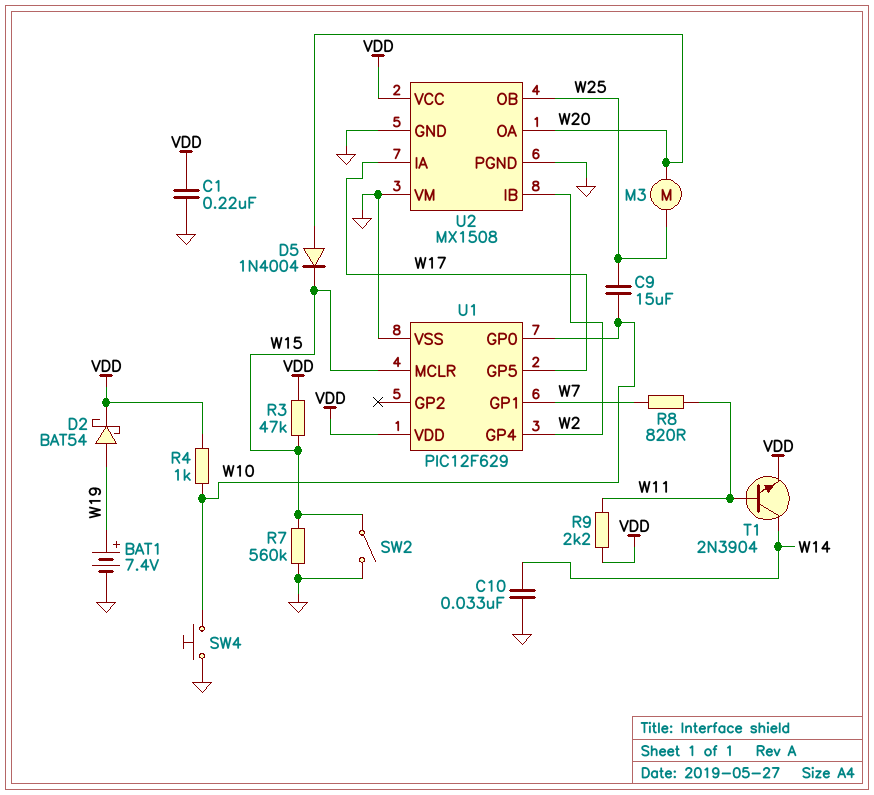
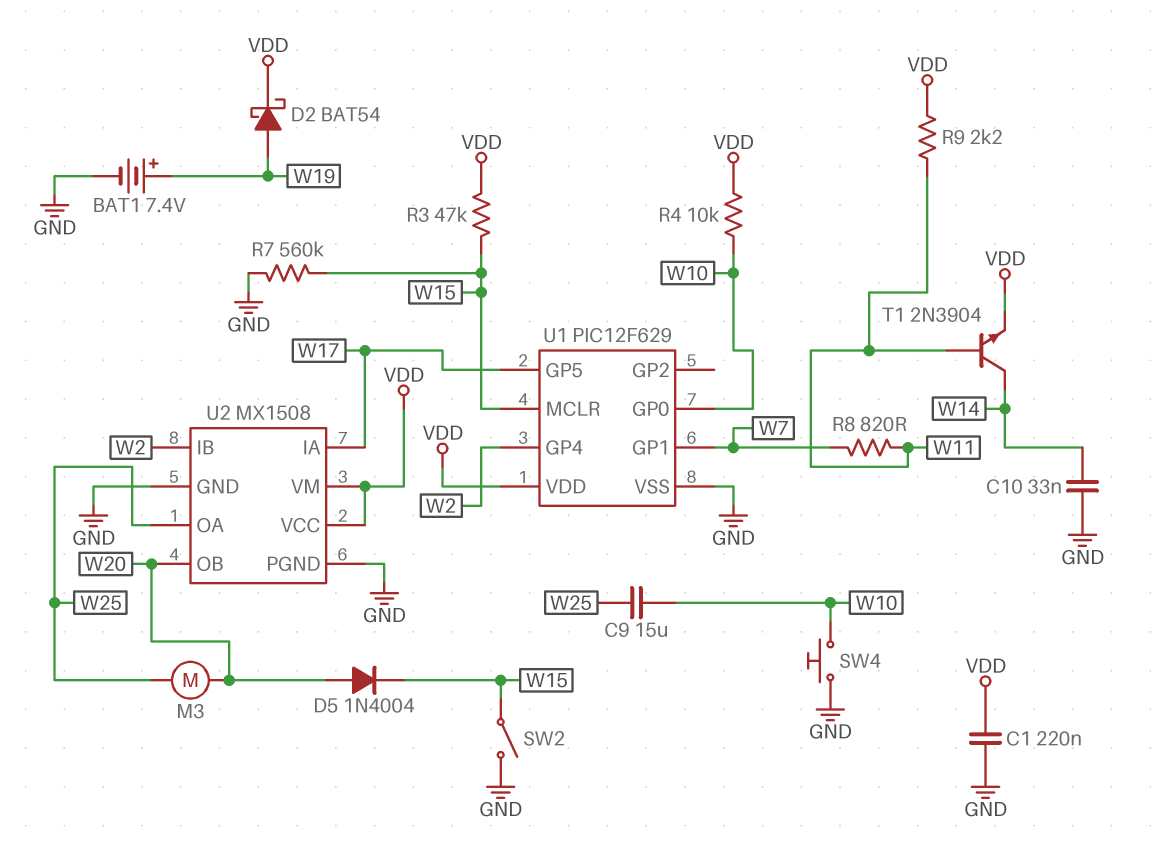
R4: 1k (VDD, W10) -> 10k (VDD, W10)
U2 pin OA: W20 -> W25
U2 pin OB: W25 -> W20
U2 pin VM: GND -> VDD

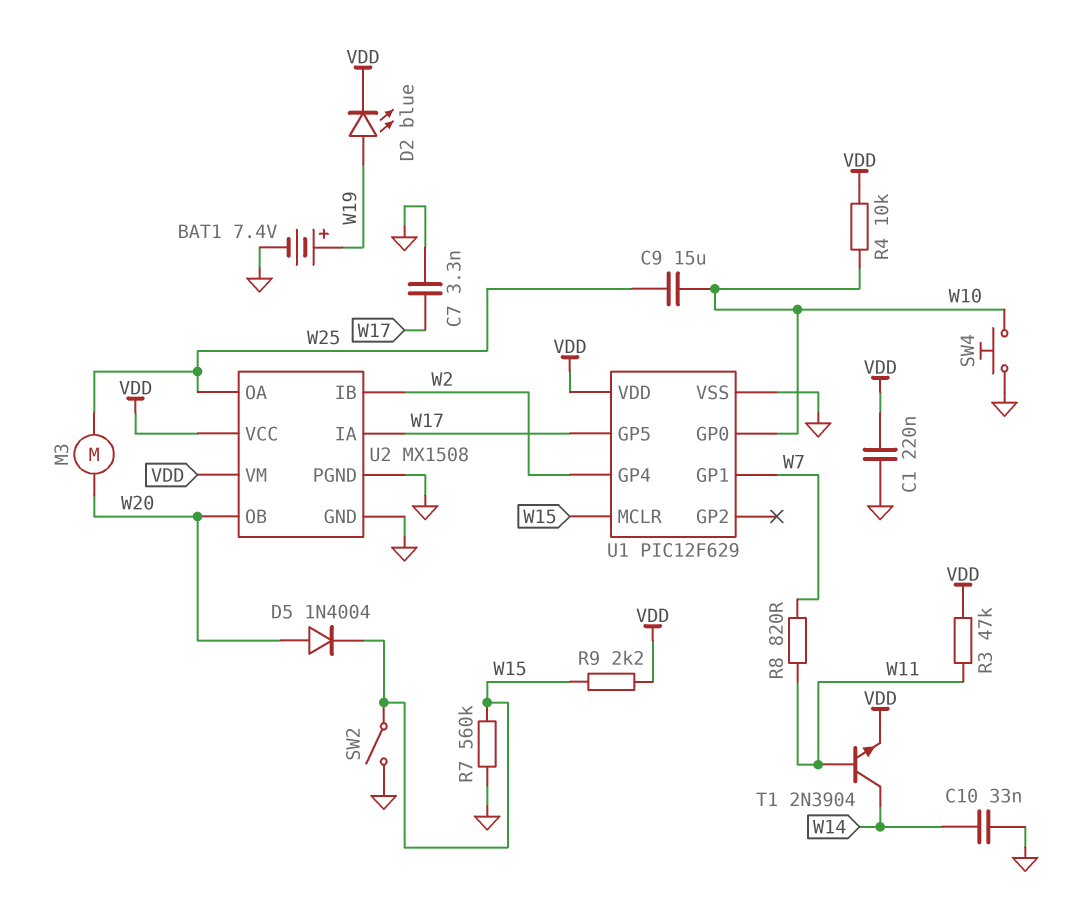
C7: none -> 3.3nF (GND, W17)
D2: schottky BAT54 (A W19, K VDD) -> LED blue (A W19, K VDD)
R3: 47k (VDD, W15) -> 47k (VDD, W11)
R9: 2.2k (VDD, W11) -> 2.2k (VDD, W15)

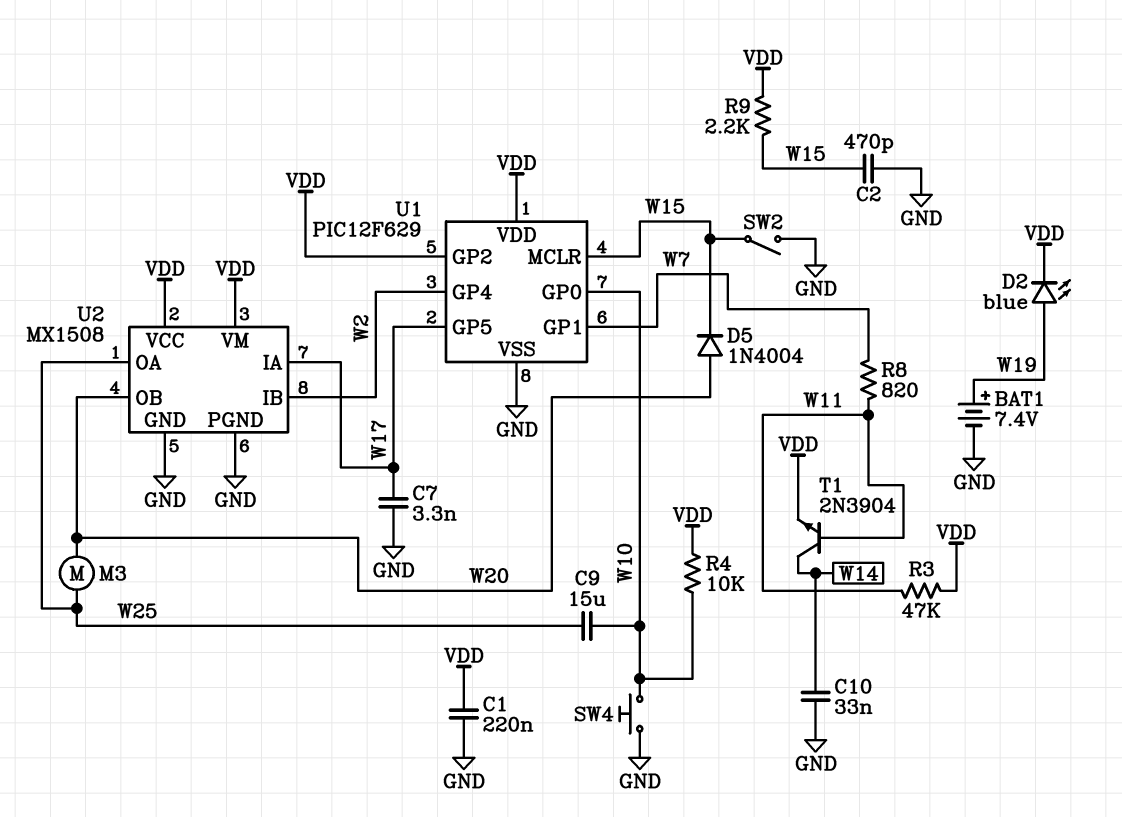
C2: none -> 470pF (GND, W15)
R7: 560k (GND, W15) -> none
U1 pin GP2: none -> VDD

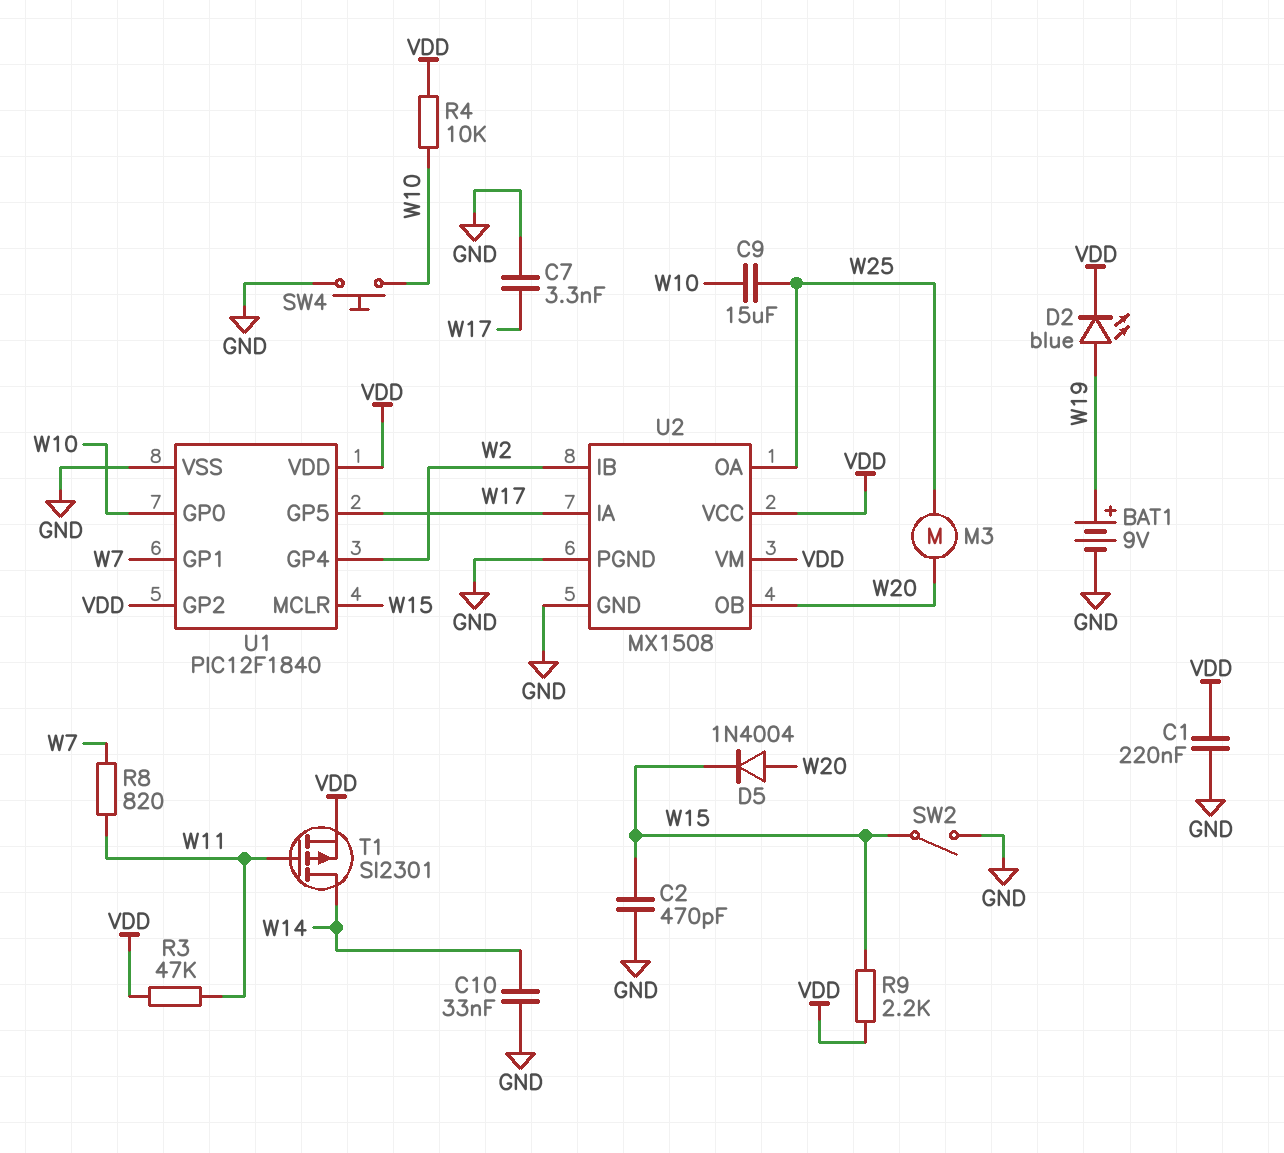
BAT1: 7.4V (plus W19, minus GND) -> 9V (plus W19, minus GND)
T1: NPN 2N3904 (B W11, C W14, E VDD) -> PMOS SI2301 (G W11, D W14, S VDD)
U1: PIC12F629 -> PIC12F1840

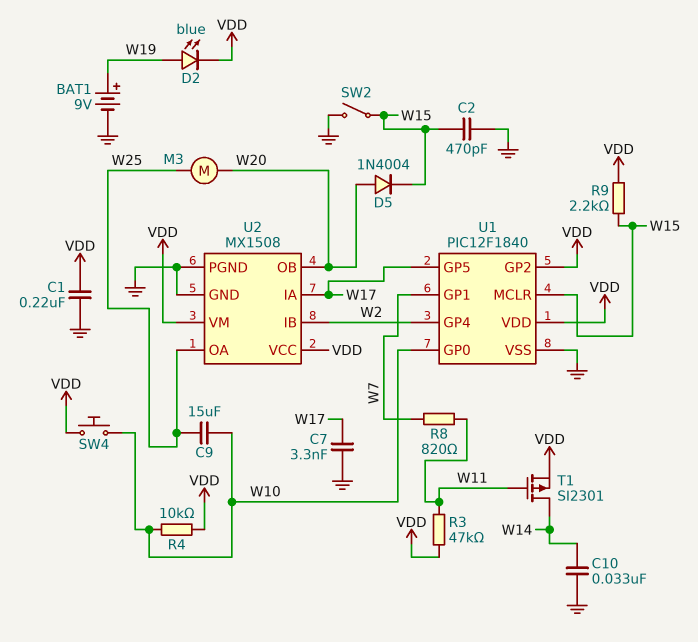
SW4: button (GND, W10) -> button (VDD, W10)

